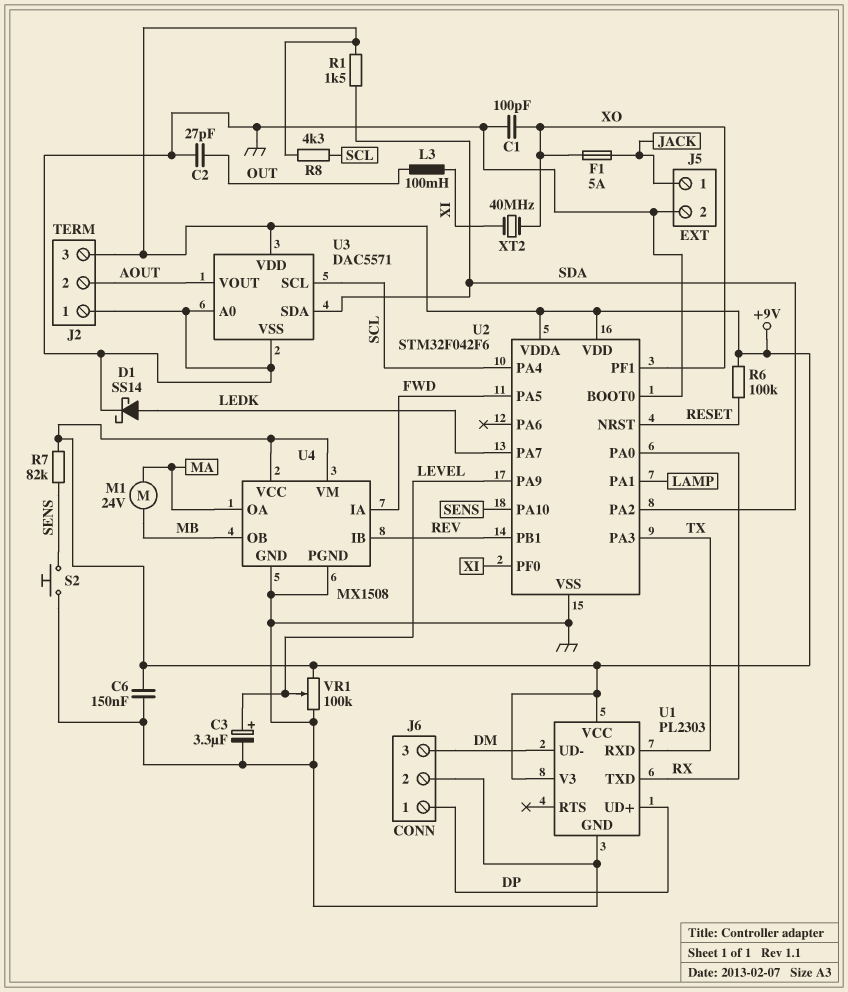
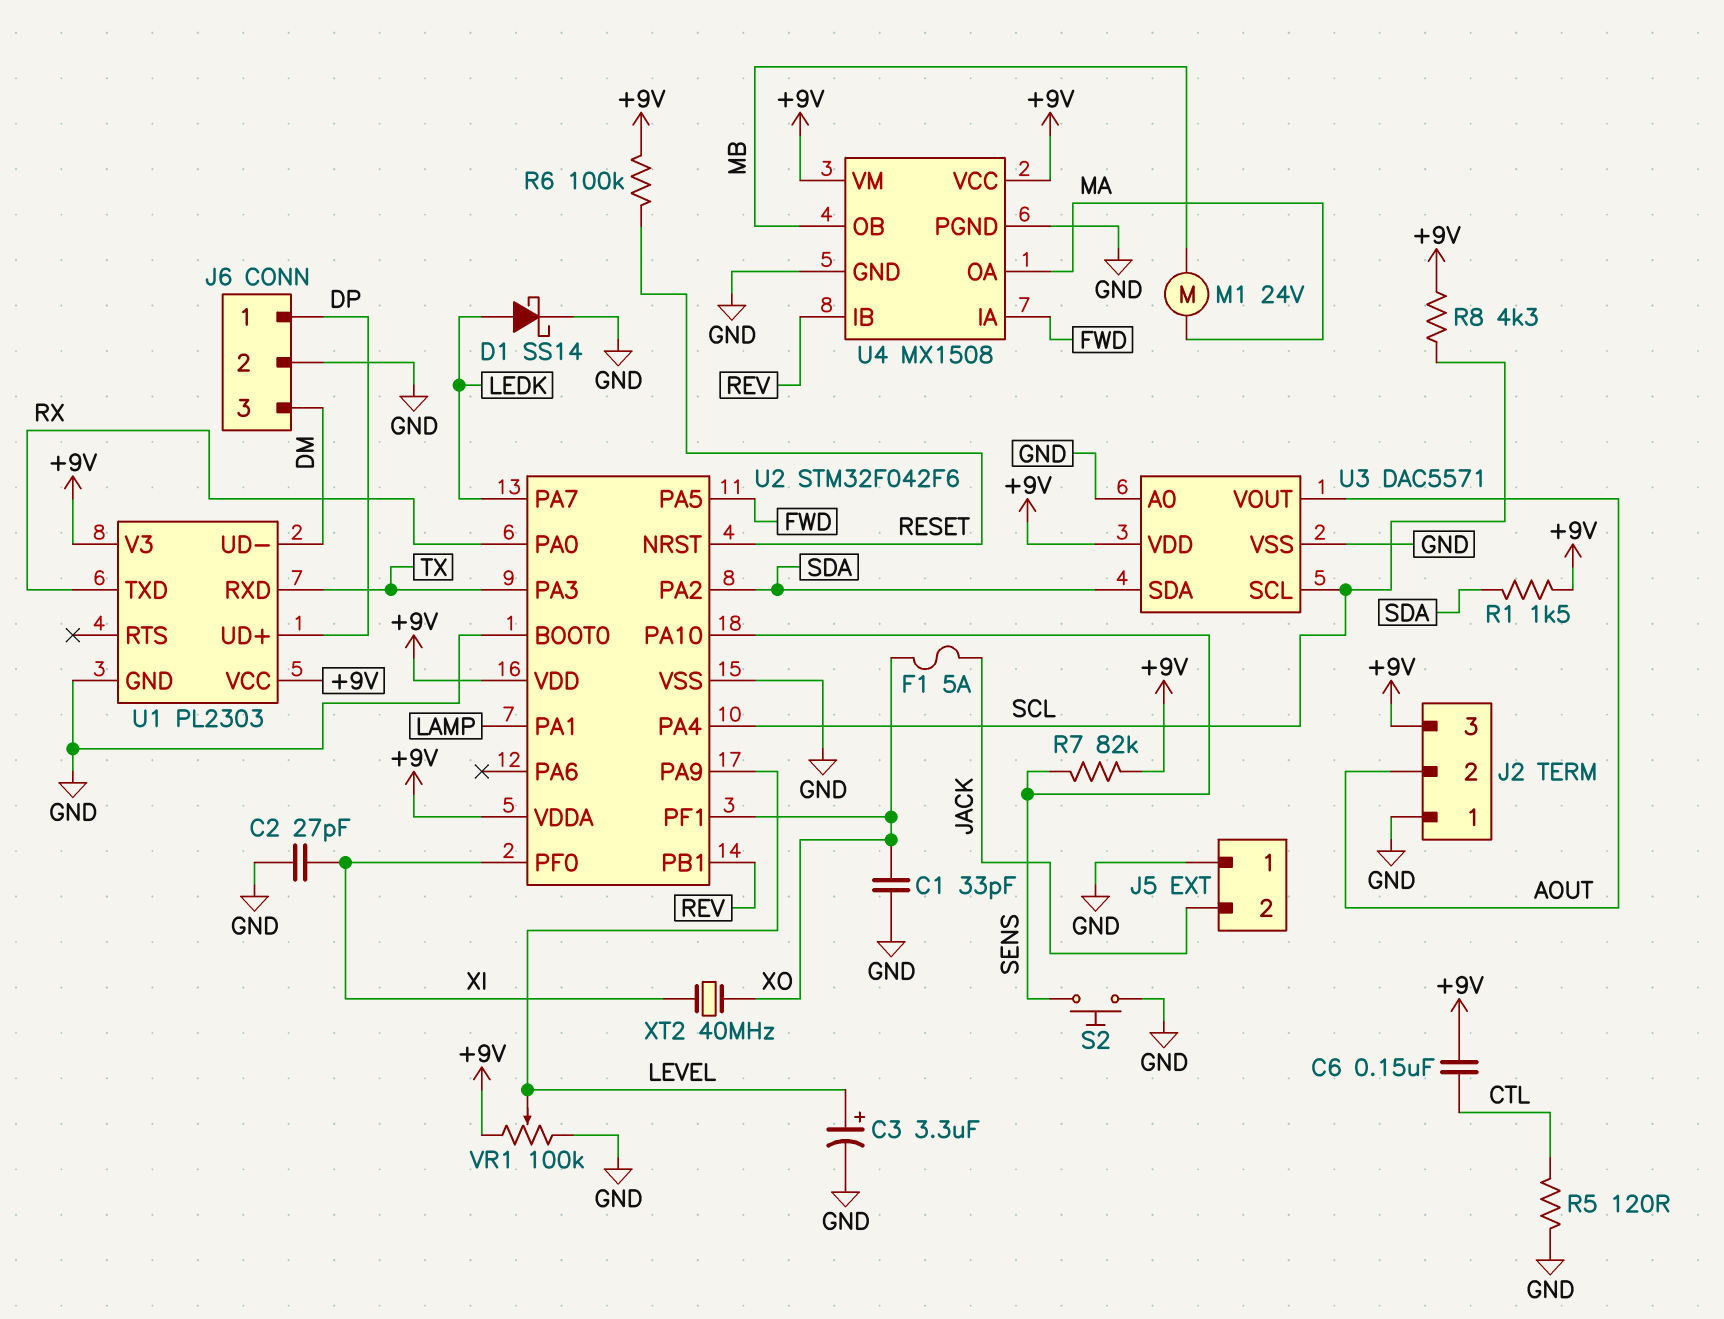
C1: 100pF (GND, XO) -> 33pF (GND, XO)
C2: 27pF (GND, OUT) -> 27pF (GND, XI)
C6: 150nF (+9V, GND) -> 150nF (+9V, CTL)
J5 pin 1: JACK -> GND
J5 pin 2: GND -> JACK
L3: 100mH (OUT, XI) -> none
R5: none -> 120 (CTL, GND)

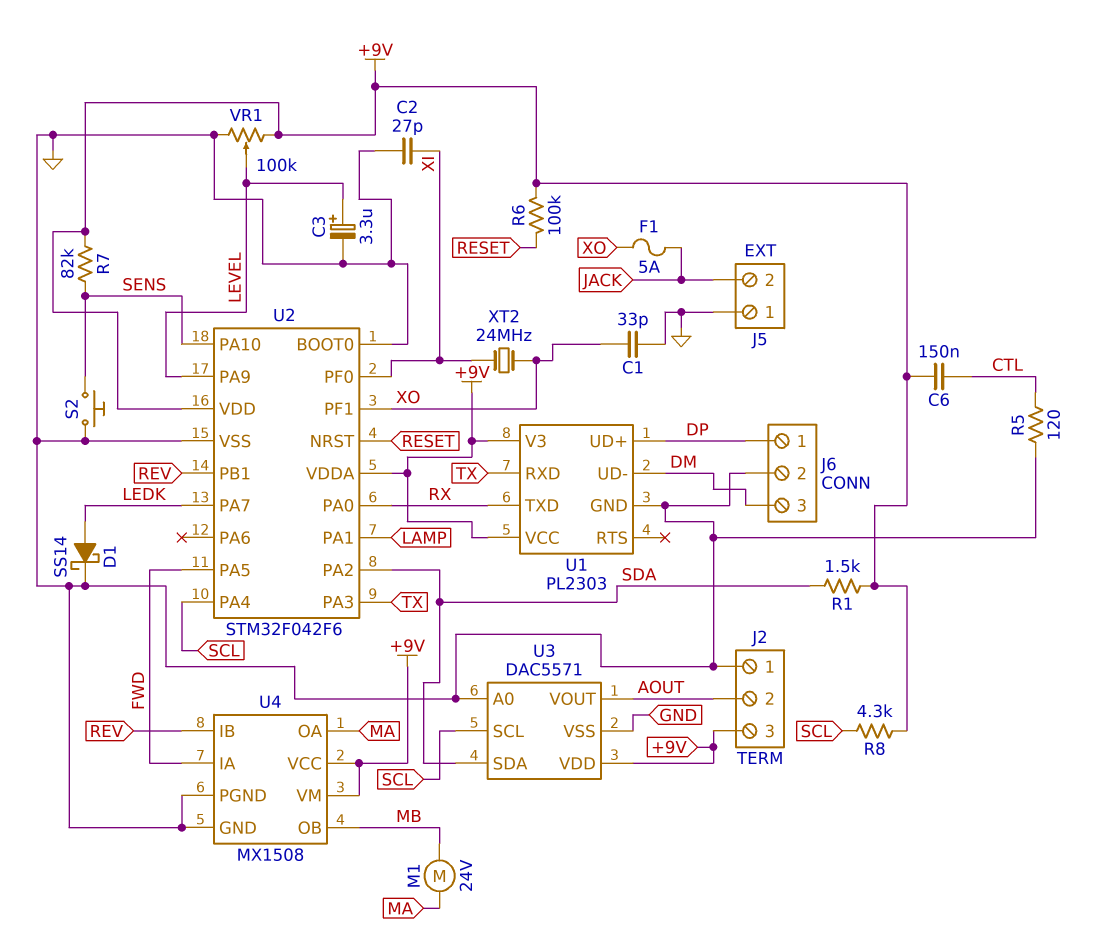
XT2: 40MHz (XI, XO) -> 24MHz (XI, XO)

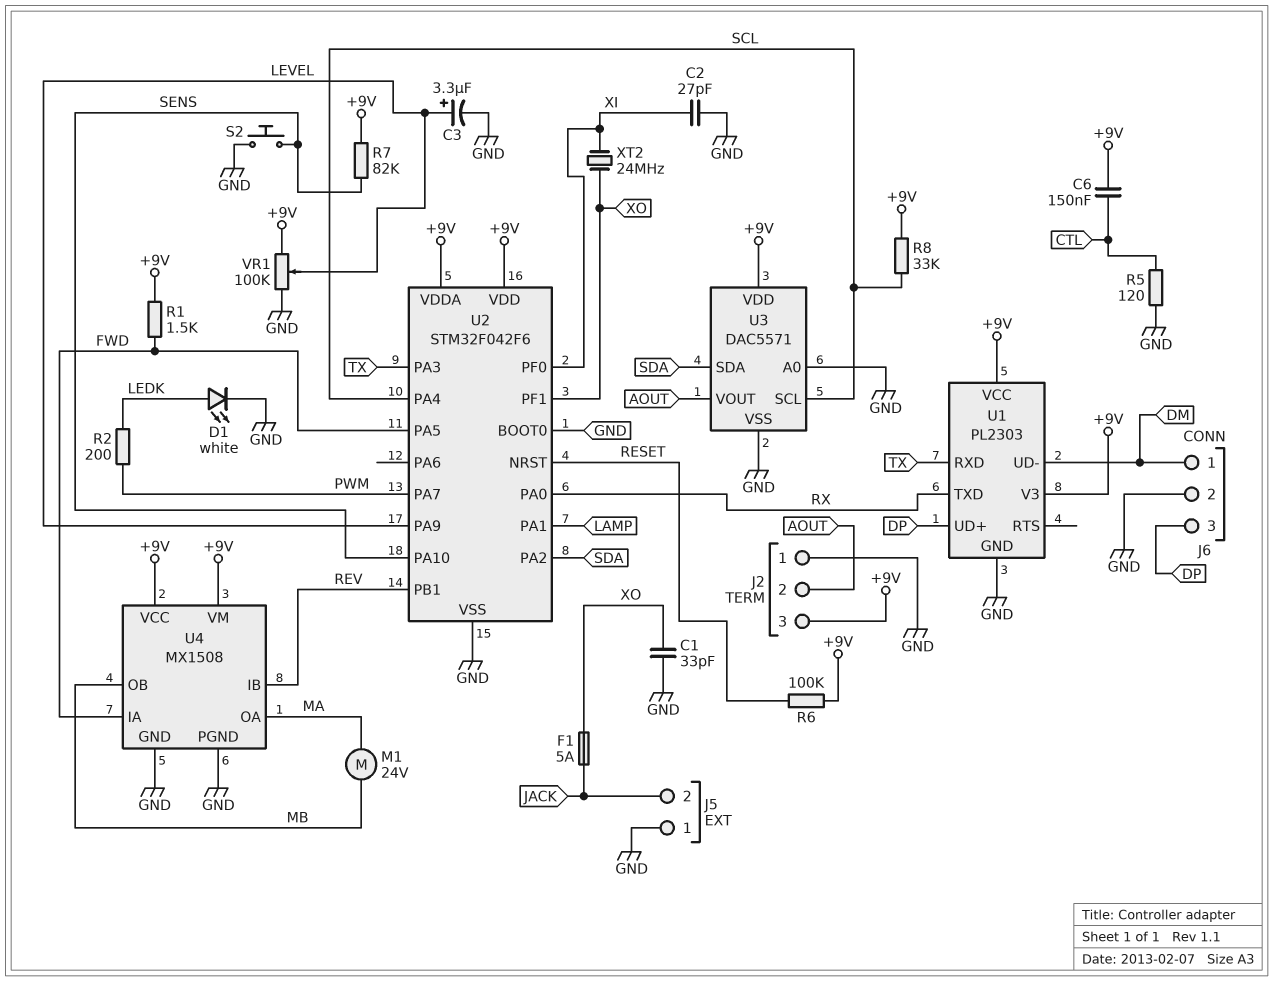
D1: schottky SS14 (A LEDK, K GND) -> LED white (A LEDK, K GND)
J6 pin 1: DP -> DM
J6 pin 3: DM -> DP
R1: 1.5k (+9V, SDA) -> 1.5k (+9V, FWD)
R2: none -> 200 (LEDK, PWM)
R8: 4.3k (+9V, SCL) -> 33k (+9V, SCL)
U2 pin PA7: LEDK -> PWM

